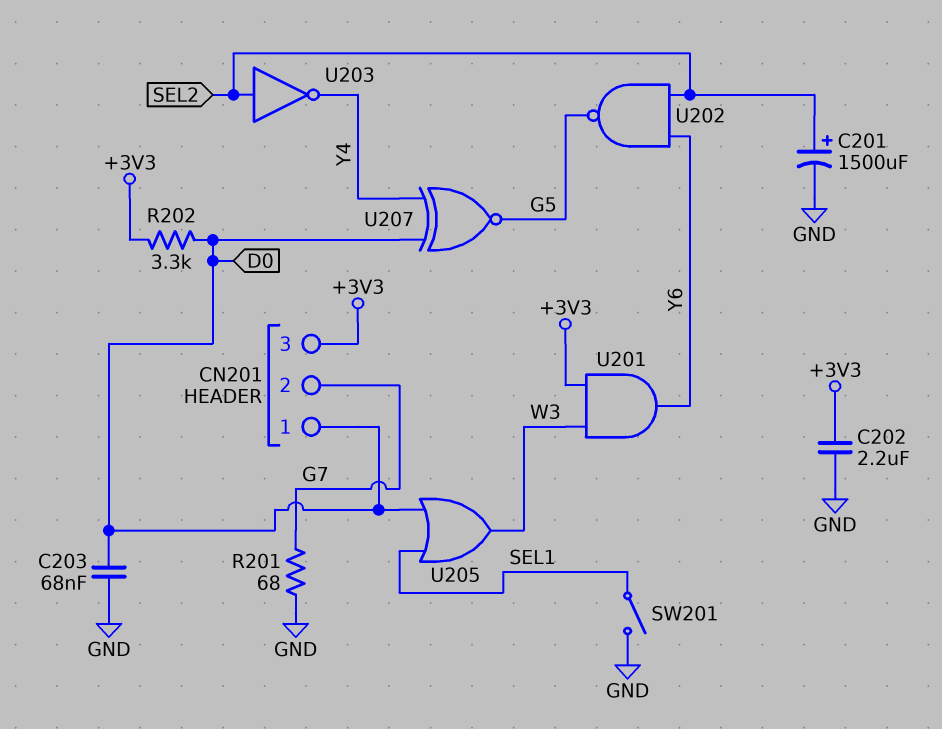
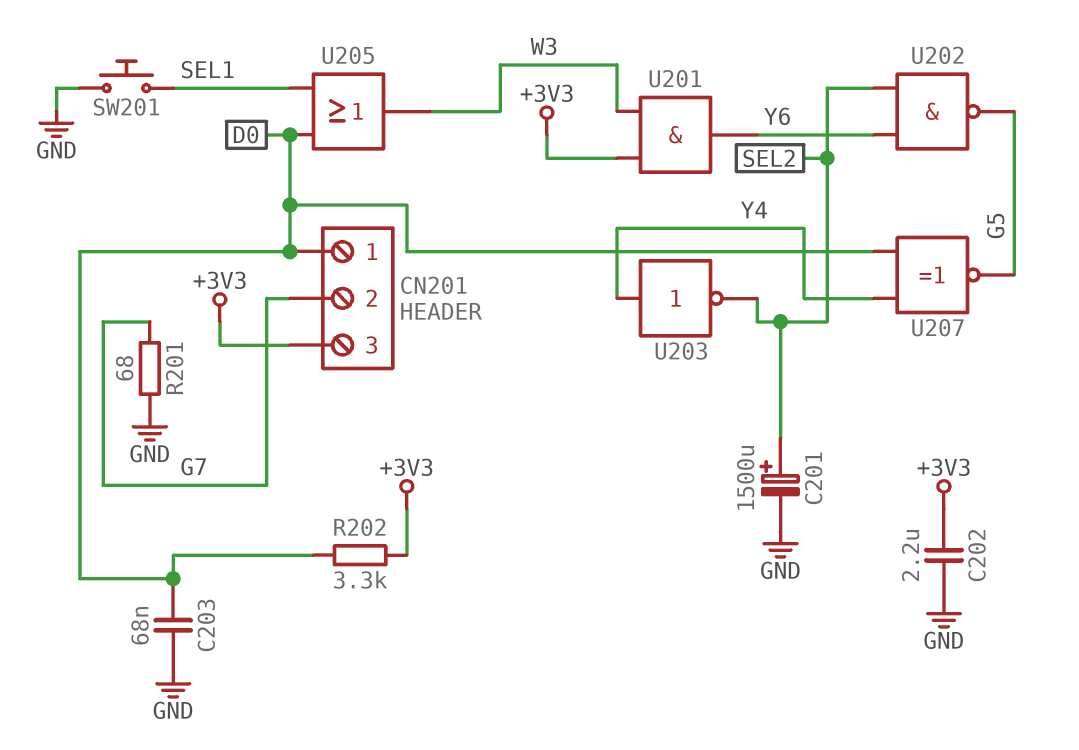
SW201: switch (GND, SEL1) -> button (GND, SEL1)
U203: NOT (in SEL2, out Y4) -> NOT (in Y4, out SEL2)

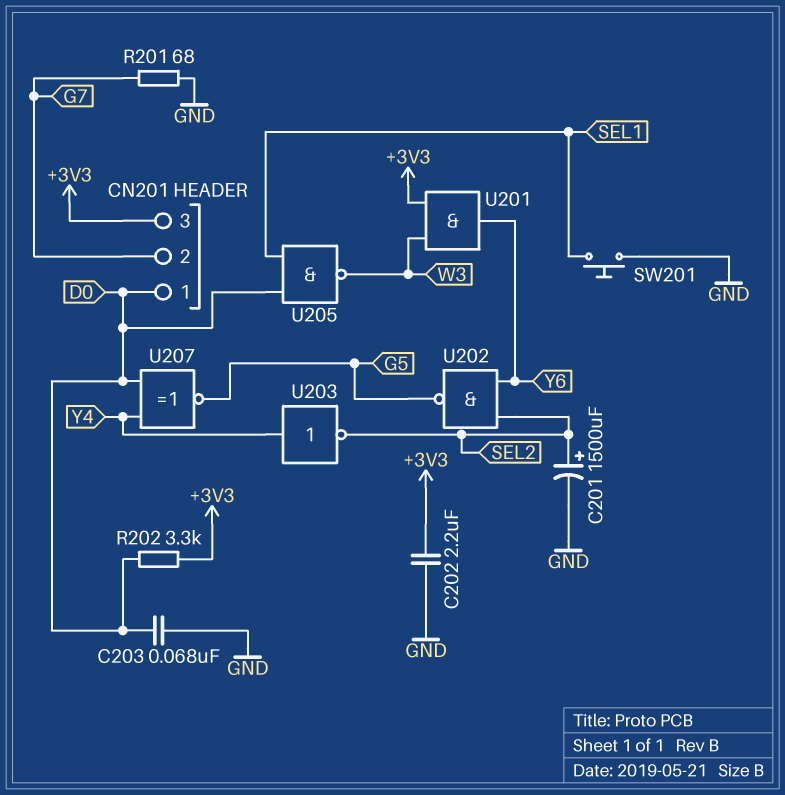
U205: OR (in D0, in SEL1, out W3) -> NAND (in D0, in SEL1, out W3)

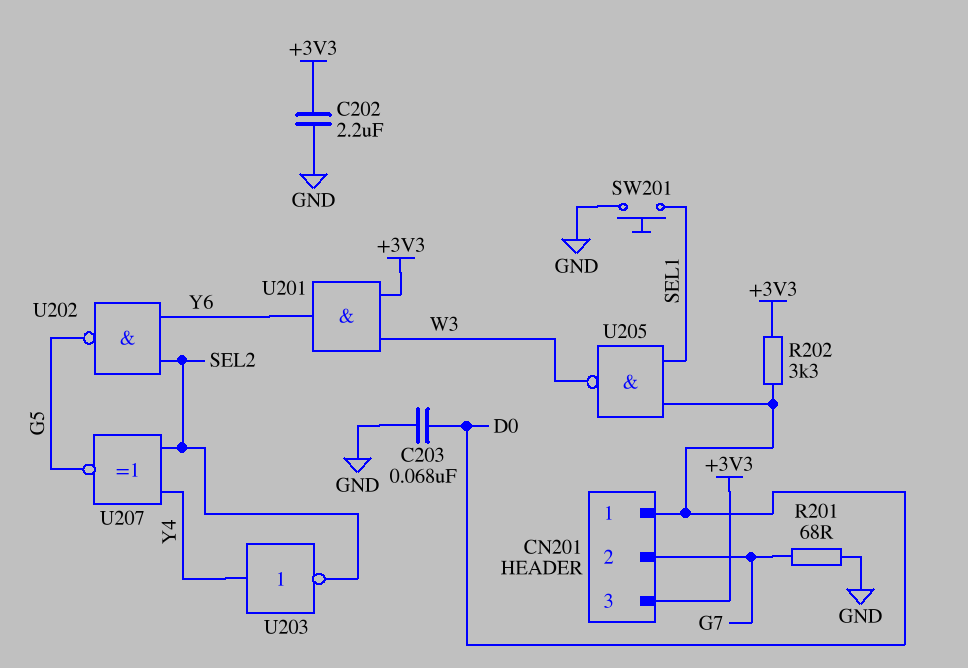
C201: 1500uF (plus SEL2, minus GND) -> none
U207: XNOR (in D0, in Y4, out G5) -> XNOR (in SEL2, in Y4, out G5)

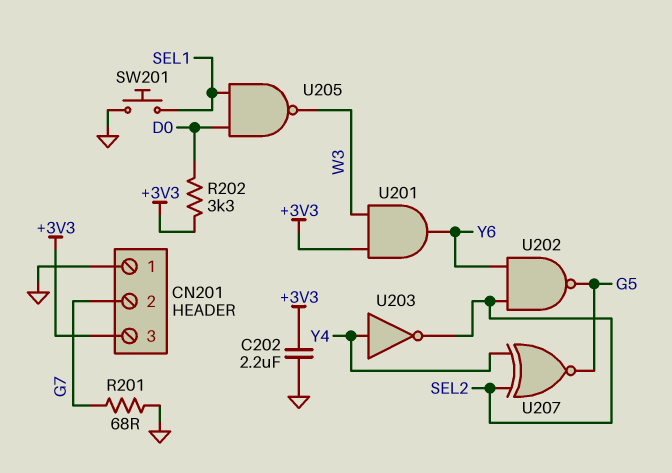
C203: 68nF (D0, GND) -> none
CN201 pin 1: D0 -> GND

